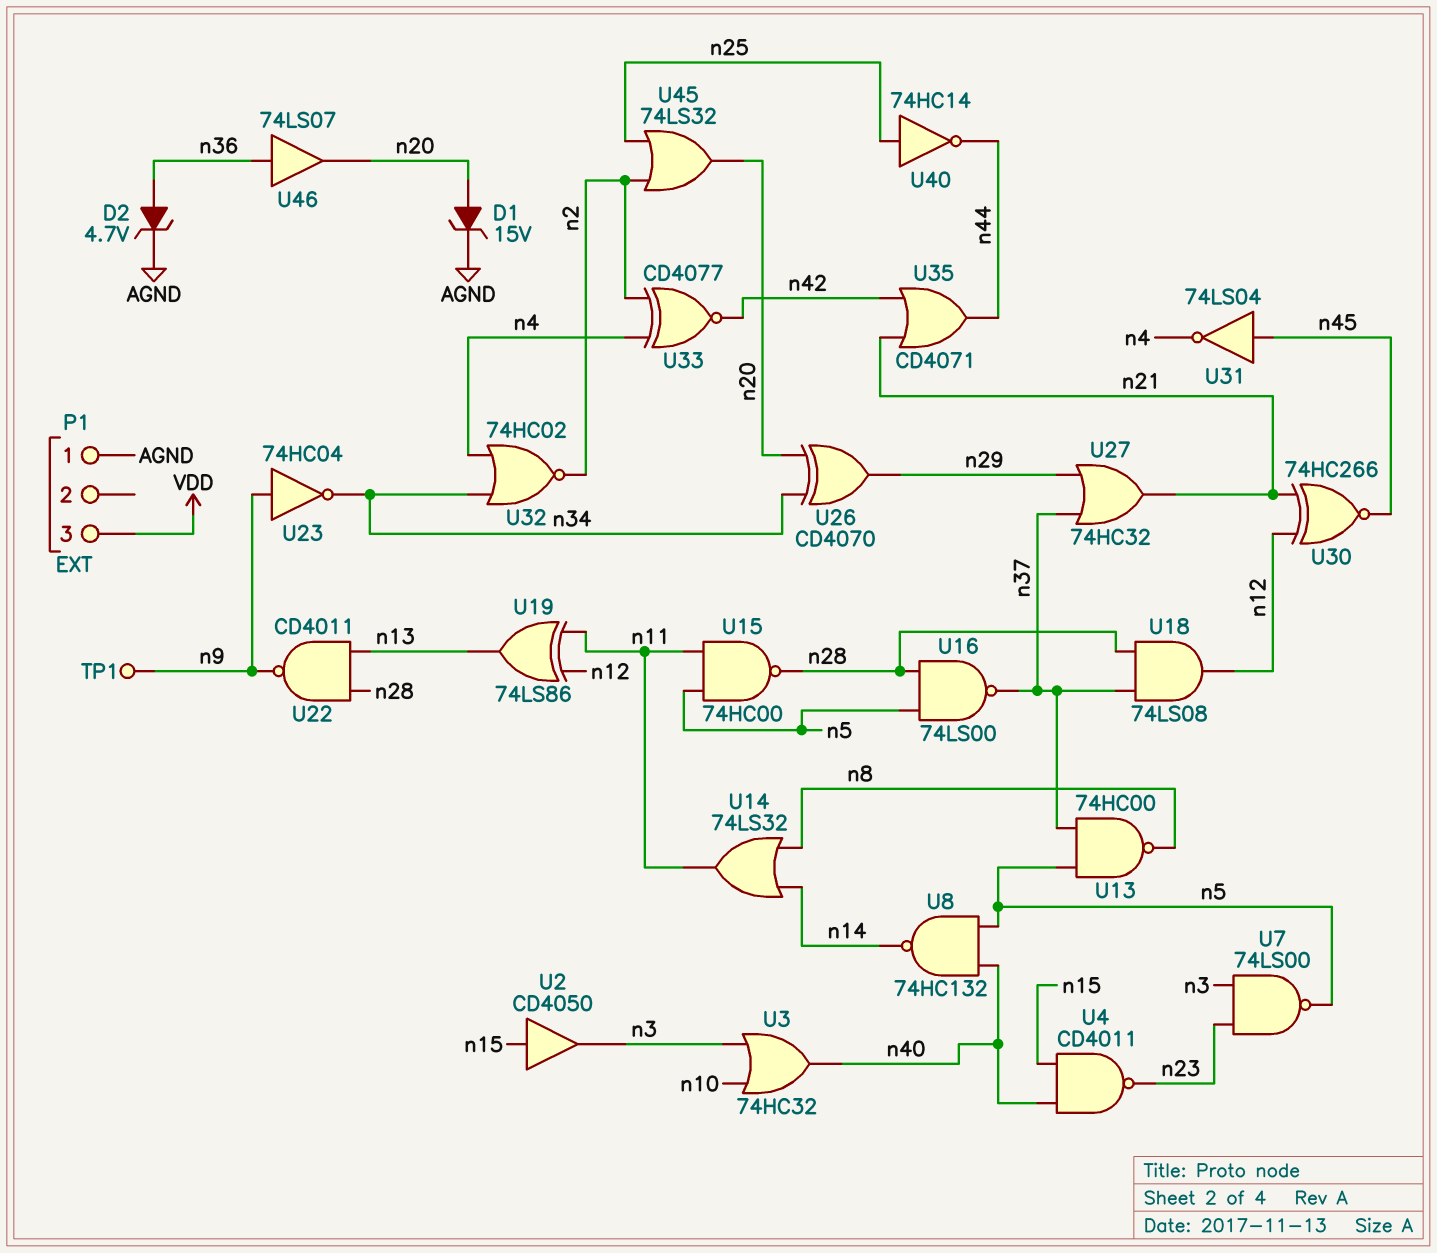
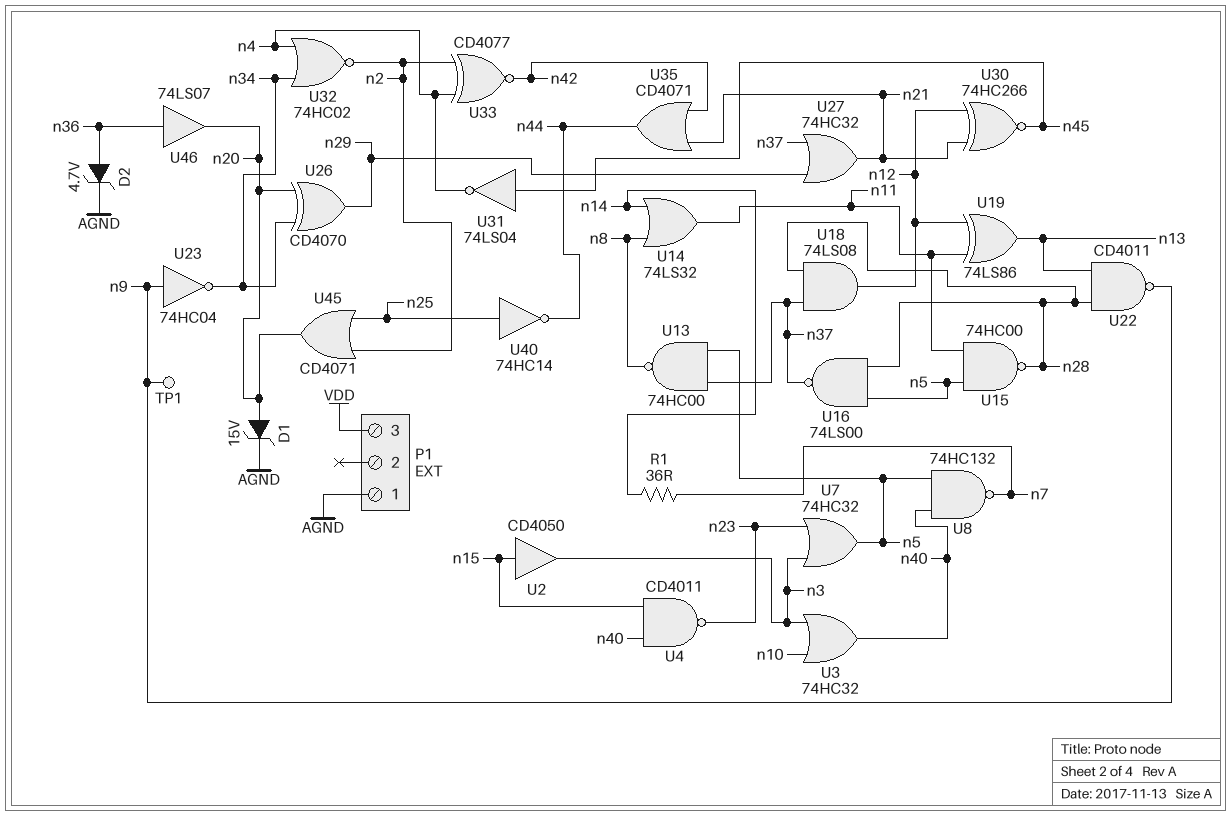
R1: none -> 36 (n7, n14)
U7: NAND 74LS00 (in n3, in n23, out n5) -> OR 74HC32 (in n3, in n23, out n5)
U8: NAND 74HC132 (in n5, in n40, out n14) -> NAND 74HC132 (in n5, in n40, out n7)
U45: OR 74LS32 (in n2, in n25, out n20) -> OR CD4071 (in n2, in n25, out n20)

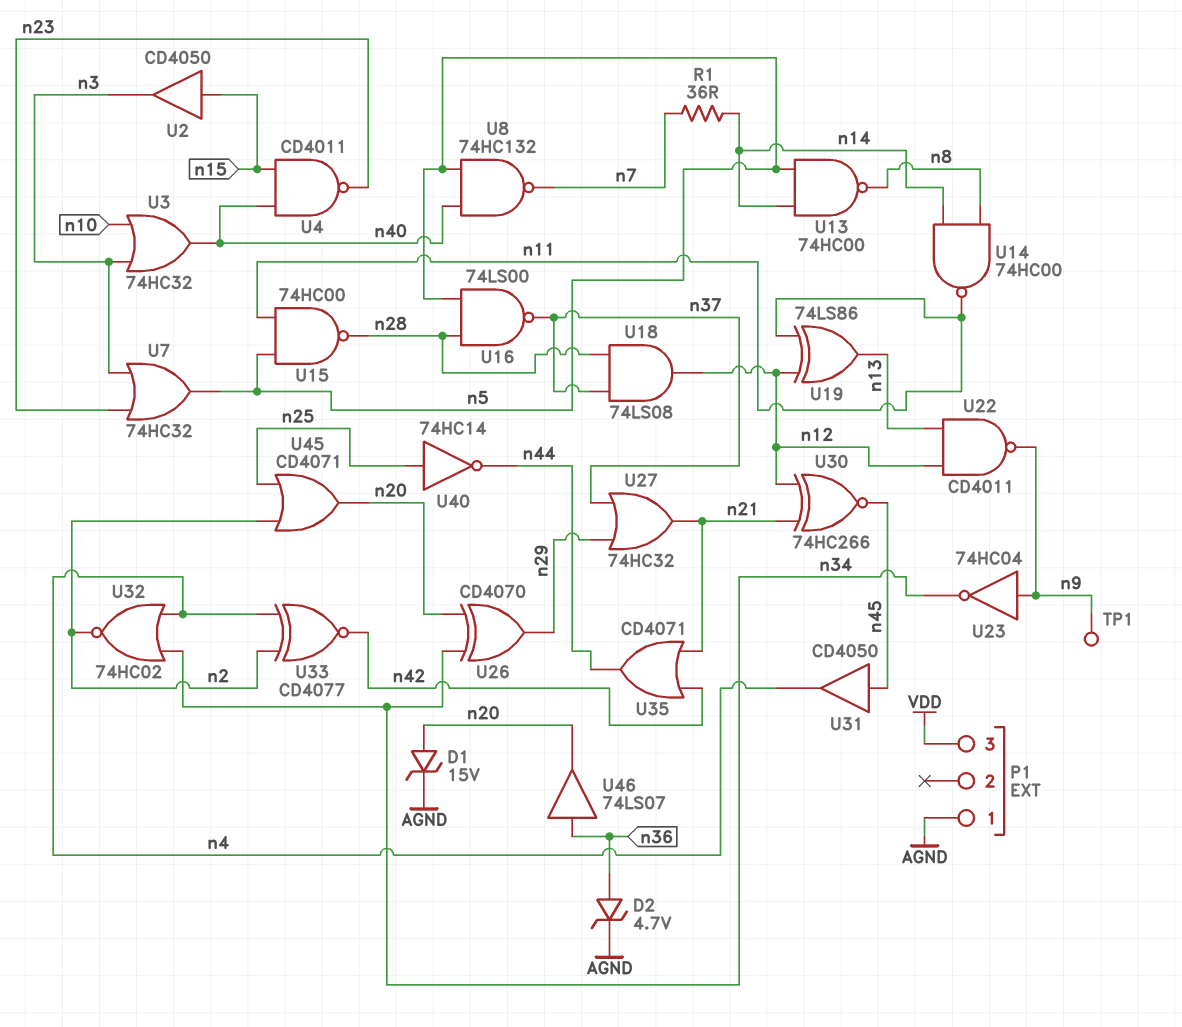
U13: NAND 74HC00 (in n5, in n37, out n8) -> NAND 74HC00 (in n5, in n14, out n8)
U14: OR 74LS32 (in n8, in n14, out n11) -> NAND 74HC00 (in n8, in n14, out n11)
U22: NAND CD4011 (in n13, in n28, out n9) -> NAND CD4011 (in n12, in n13, out n9)
U31: NOT 74LS04 (in n45, out n4) -> buffer CD4050 (in n45, out n4)

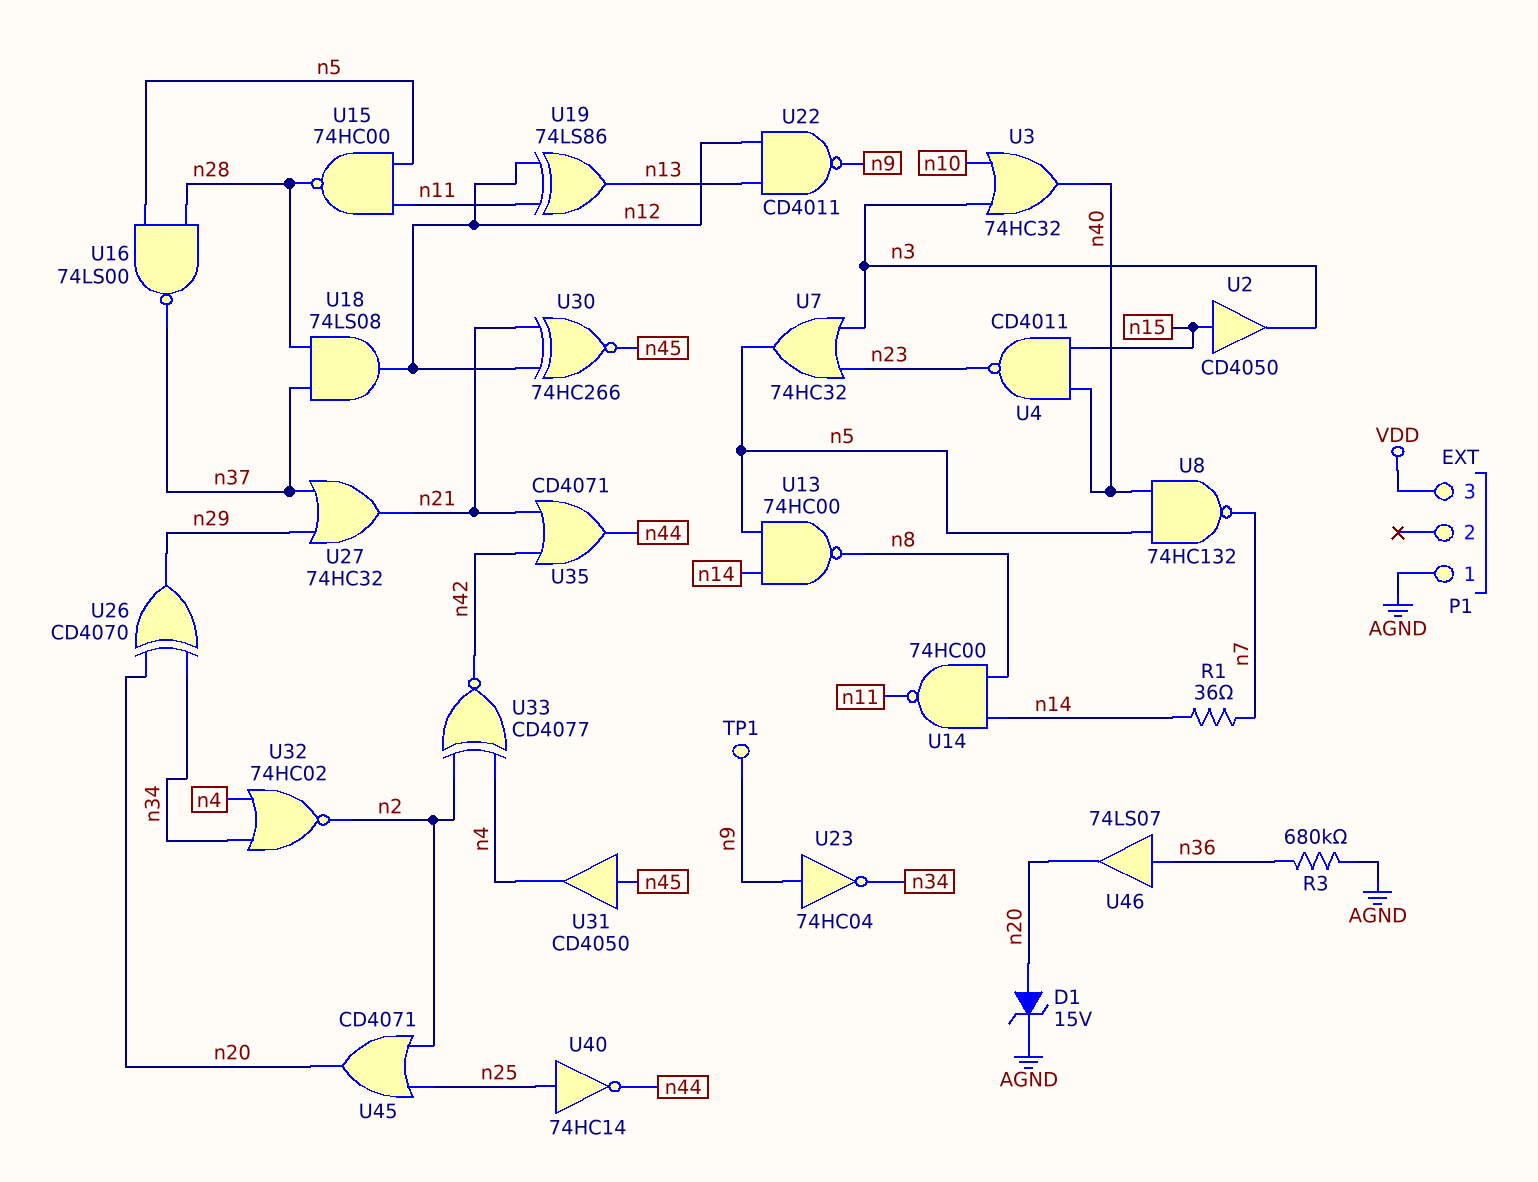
D2: zener 4.7V (A n36, K AGND) -> none
R3: none -> 680k (AGND, n36)

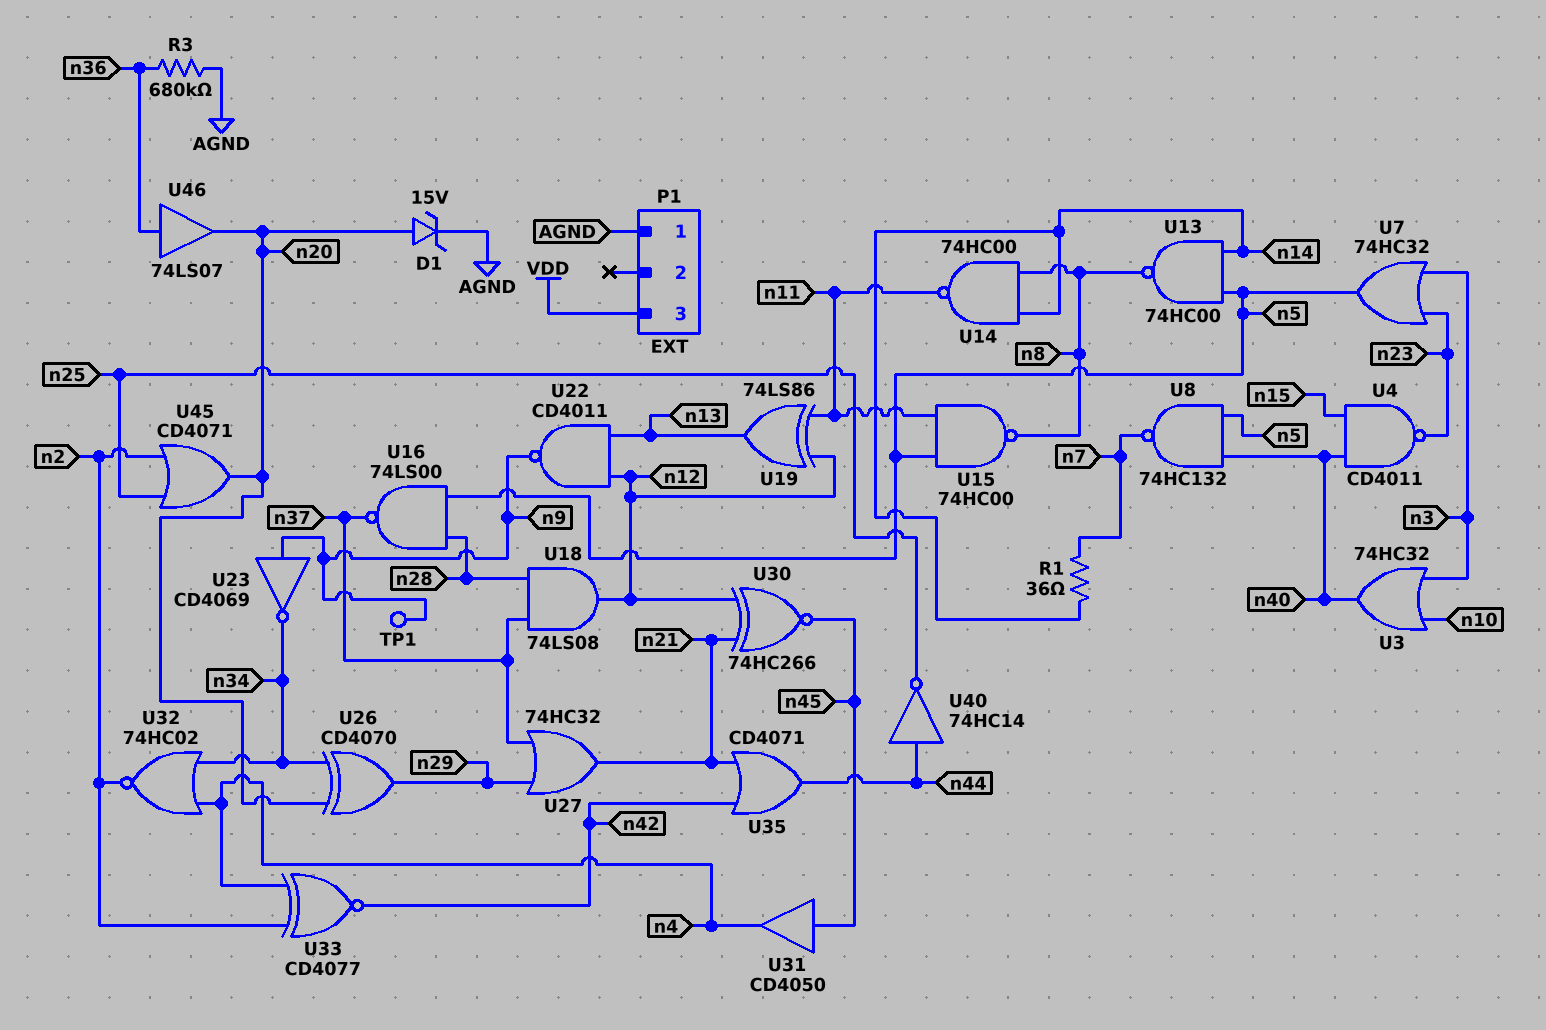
U2: buffer CD4050 (in n15, out n3) -> none
U15: NAND 74HC00 (in n5, in n11, out n28) -> NAND 74HC00 (in n5, in n11, out n8)
U23: NOT 74HC04 (in n9, out n34) -> NOT CD4069 (in n9, out n34)
U40: NOT 74HC14 (in n25, out n44) -> NOT 74HC14 (in n44, out n25)

